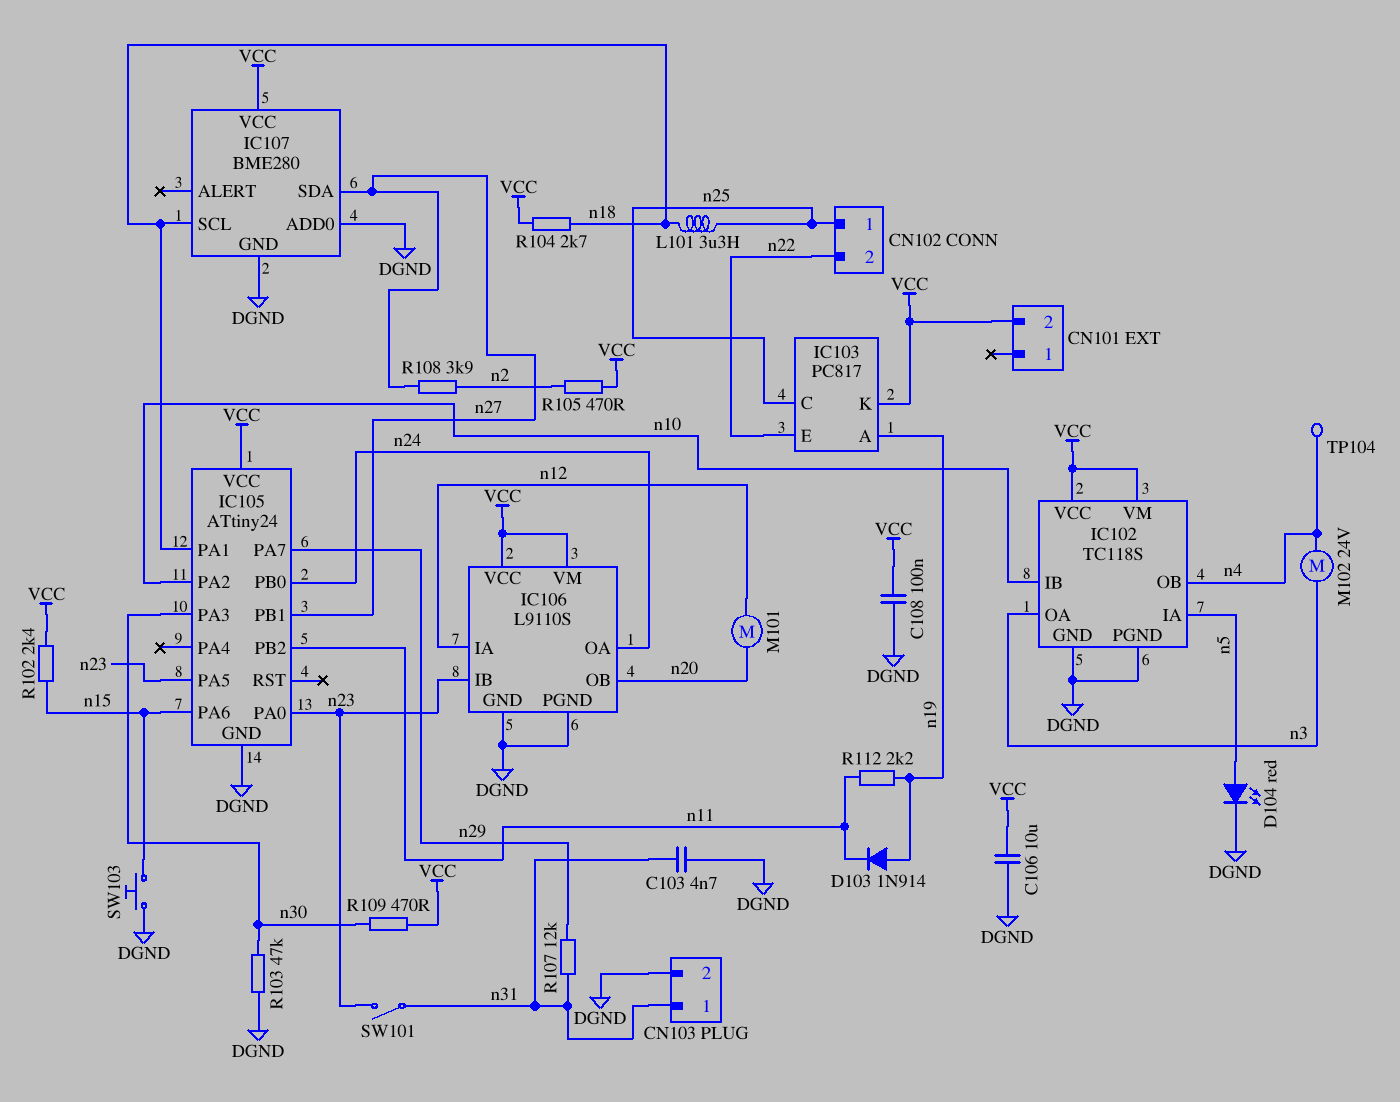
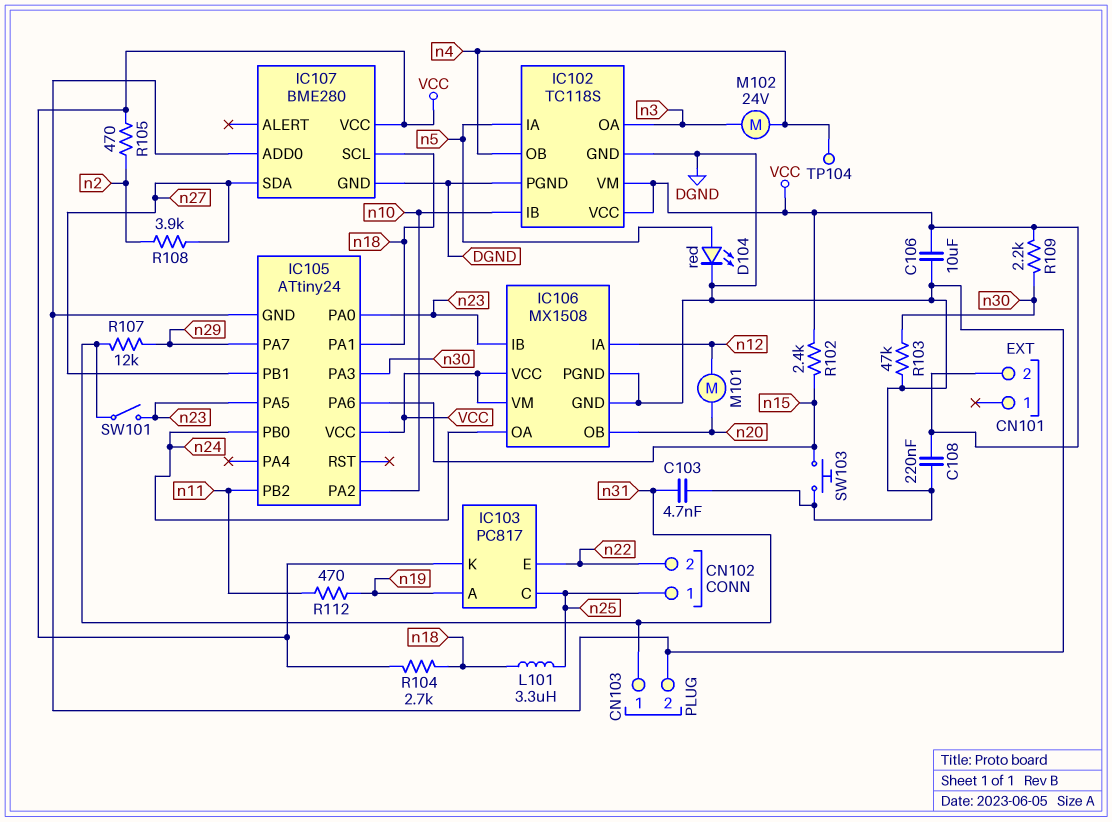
C108: 100nF (DGND, VCC) -> 220nF (DGND, VCC)
D103: diode 1N914 (A n19, K n11) -> none
IC106: L9110S -> MX1508
R109: 470 (VCC, n30) -> 2.2k (VCC, n30)
R112: 2.2k (n11, n19) -> 470 (n11, n19)

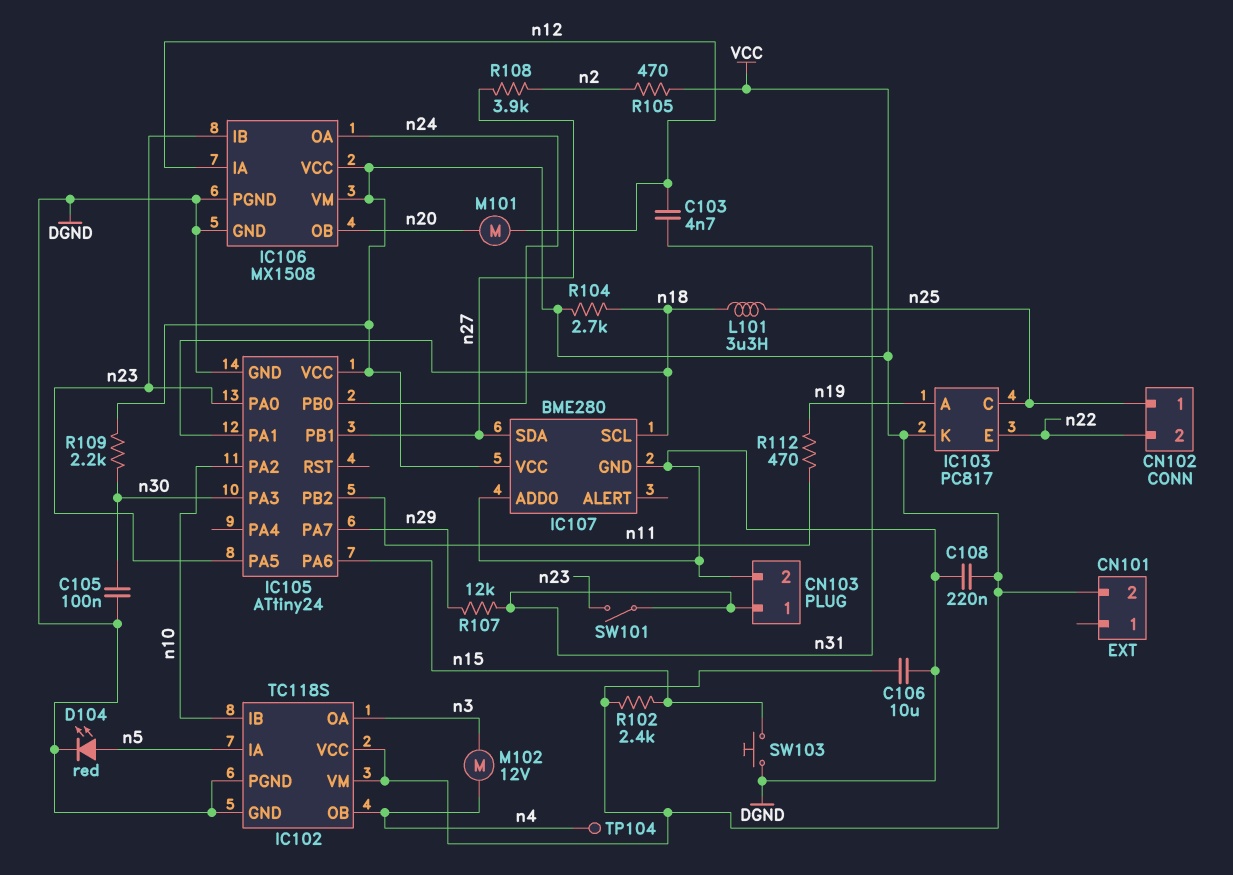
C103: 4.7nF (DGND, n31) -> 4.7nF (n12, n31)
C105: none -> 100nF (DGND, n30)
M102: motor 24V (n3, n4) -> motor 12V (n3, n4)
R103: 47k (DGND, n30) -> none

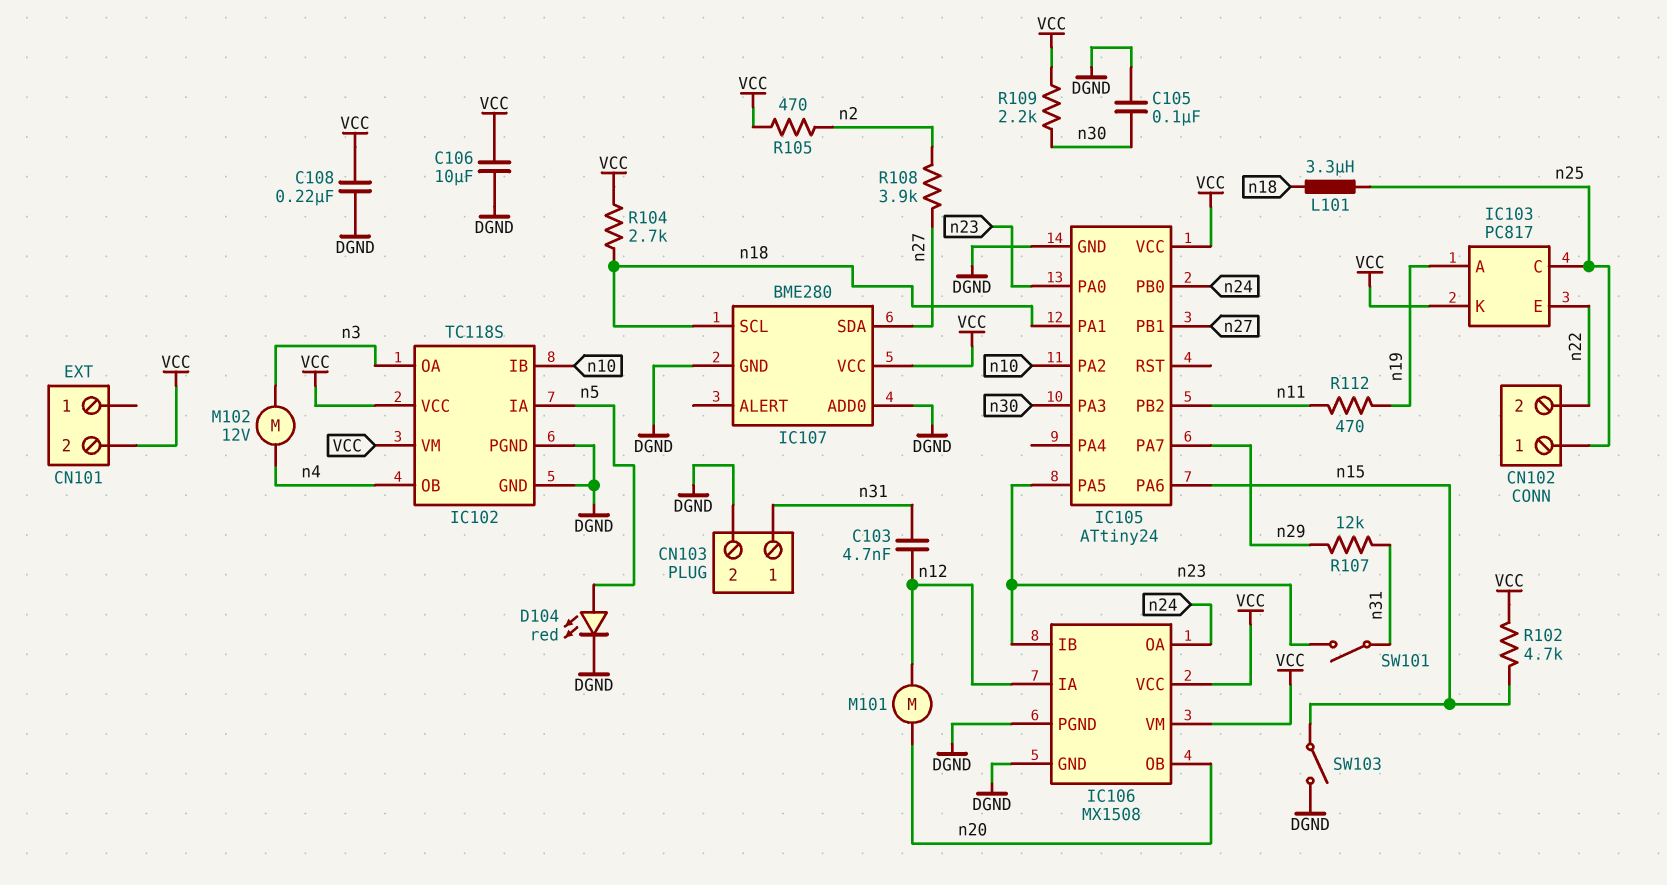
R102: 2.4k (VCC, n15) -> 4.7k (VCC, n15)
SW103: button (DGND, n15) -> switch (DGND, n15)
TP104: test point (n4) -> none

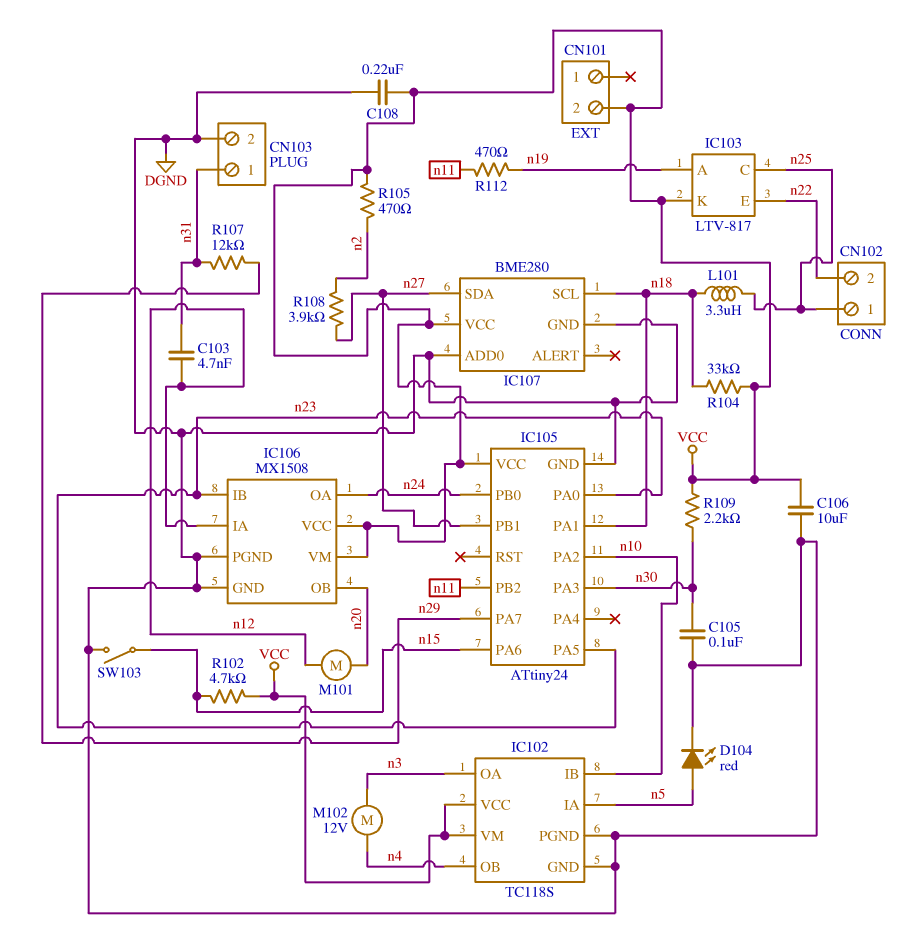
IC103: PC817 -> LTV-817
R104: 2.7k (VCC, n18) -> 33k (VCC, n18)
SW101: switch (n23, n31) -> none

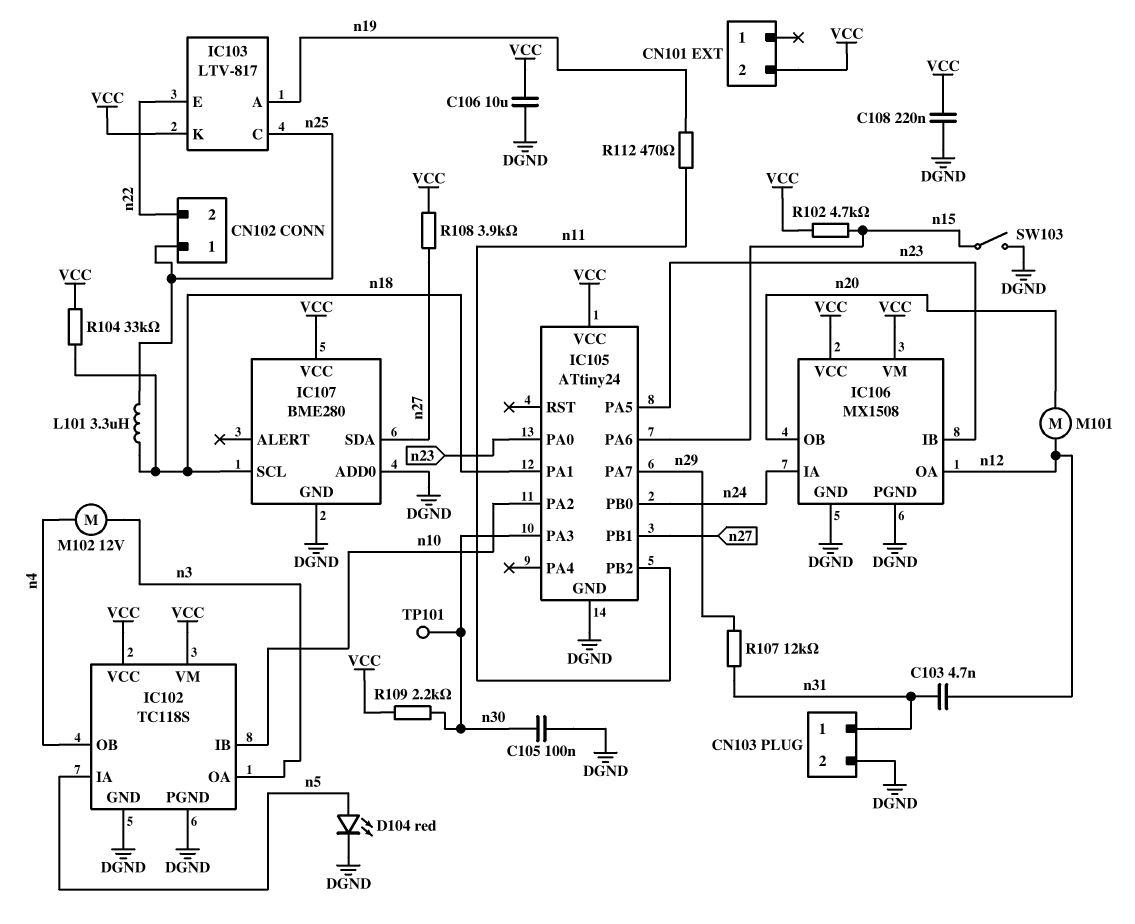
IC106 pin IA: n12 -> n24
IC106 pin OA: n24 -> n12
R105: 470 (VCC, n2) -> none
R108: 3.9k (n2, n27) -> 3.9k (VCC, n27)
TP101: none -> test point (n30)

